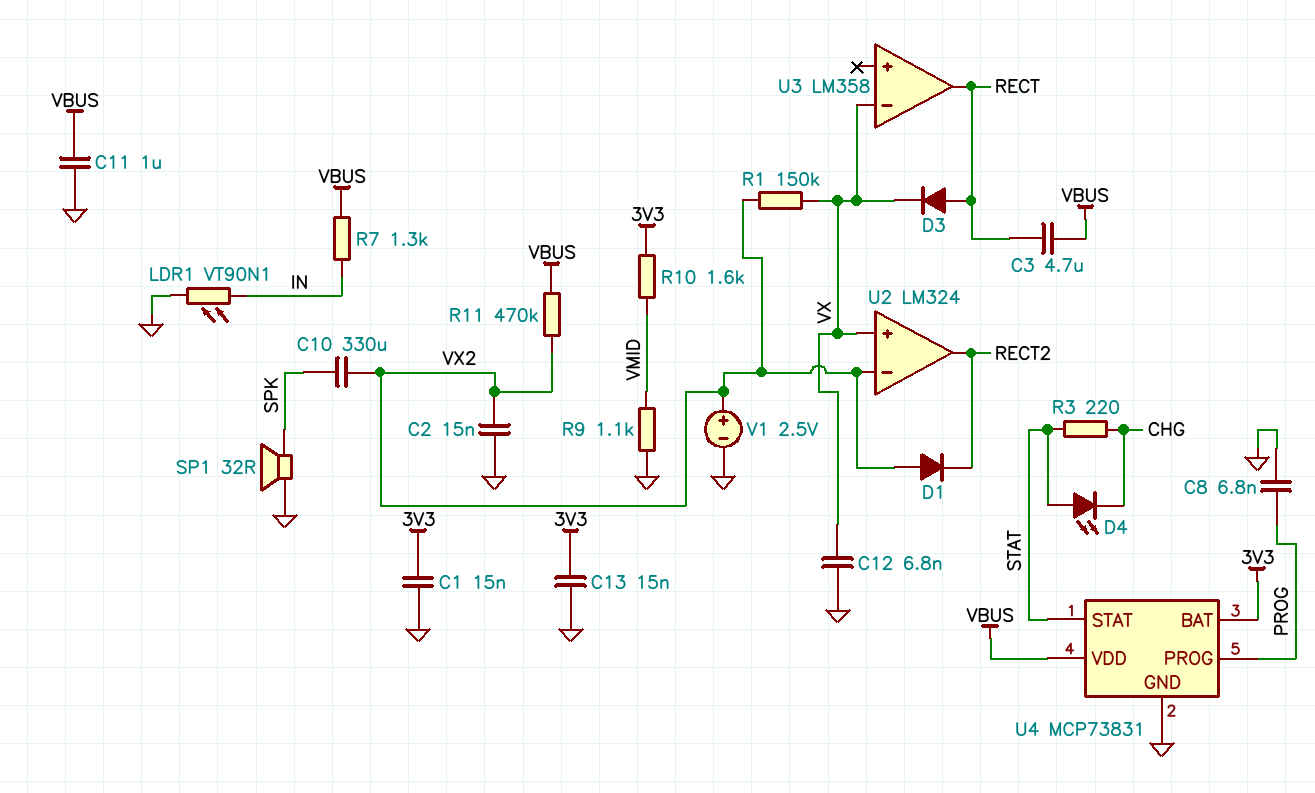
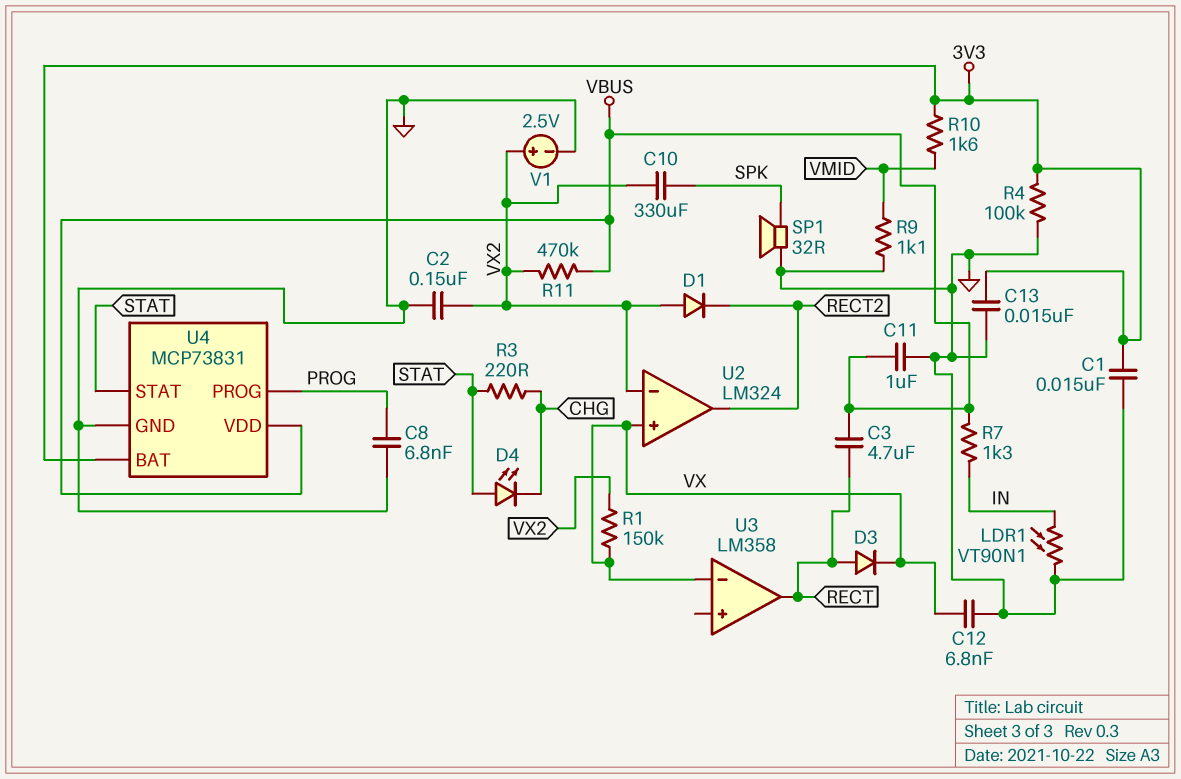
C2: 15nF (GND, VX2) -> 150nF (GND, VX2)
R4: none -> 100k (3V3, GND)

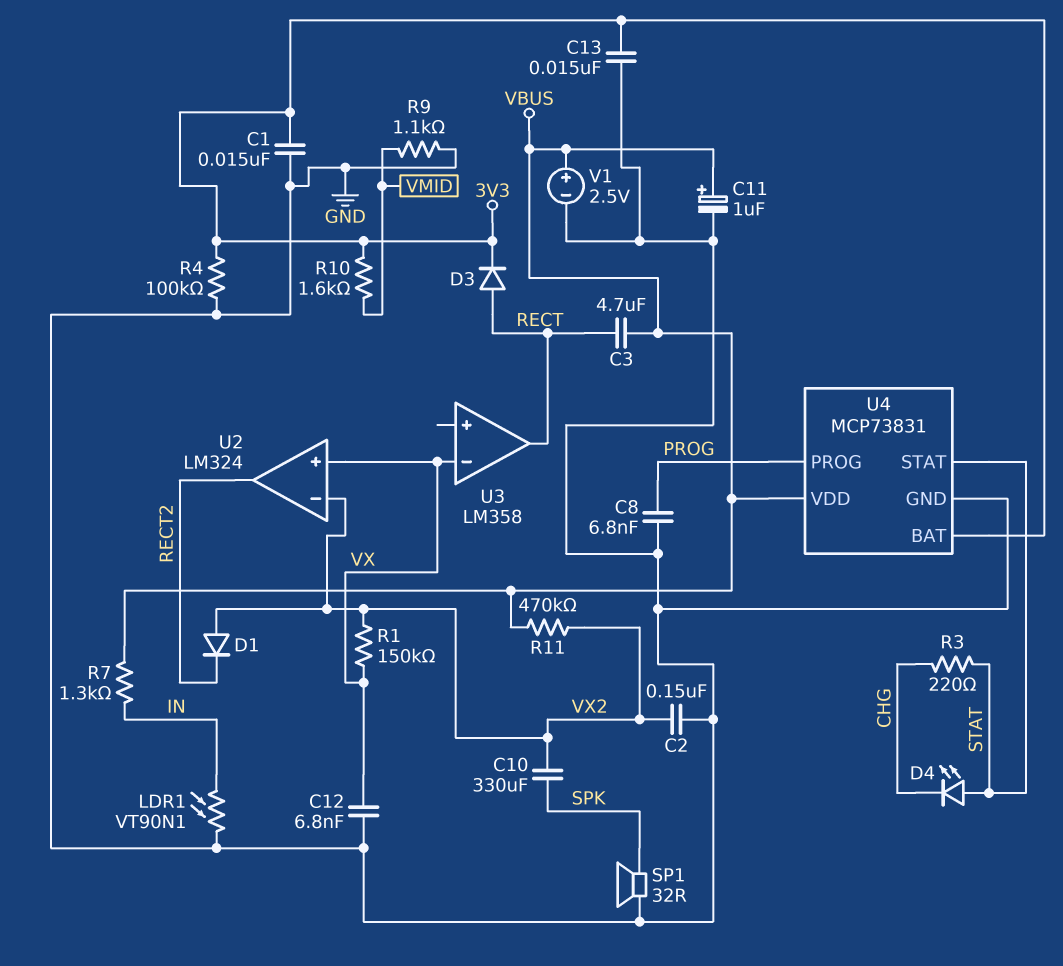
C11: 1uF (GND, VBUS) -> 1uF (plus VBUS, minus GND)
D3: diode (A RECT, K VX) -> diode (A RECT, K 3V3)
V1: 2.5V (plus VX2, minus GND) -> 2.5V (plus VBUS, minus GND)

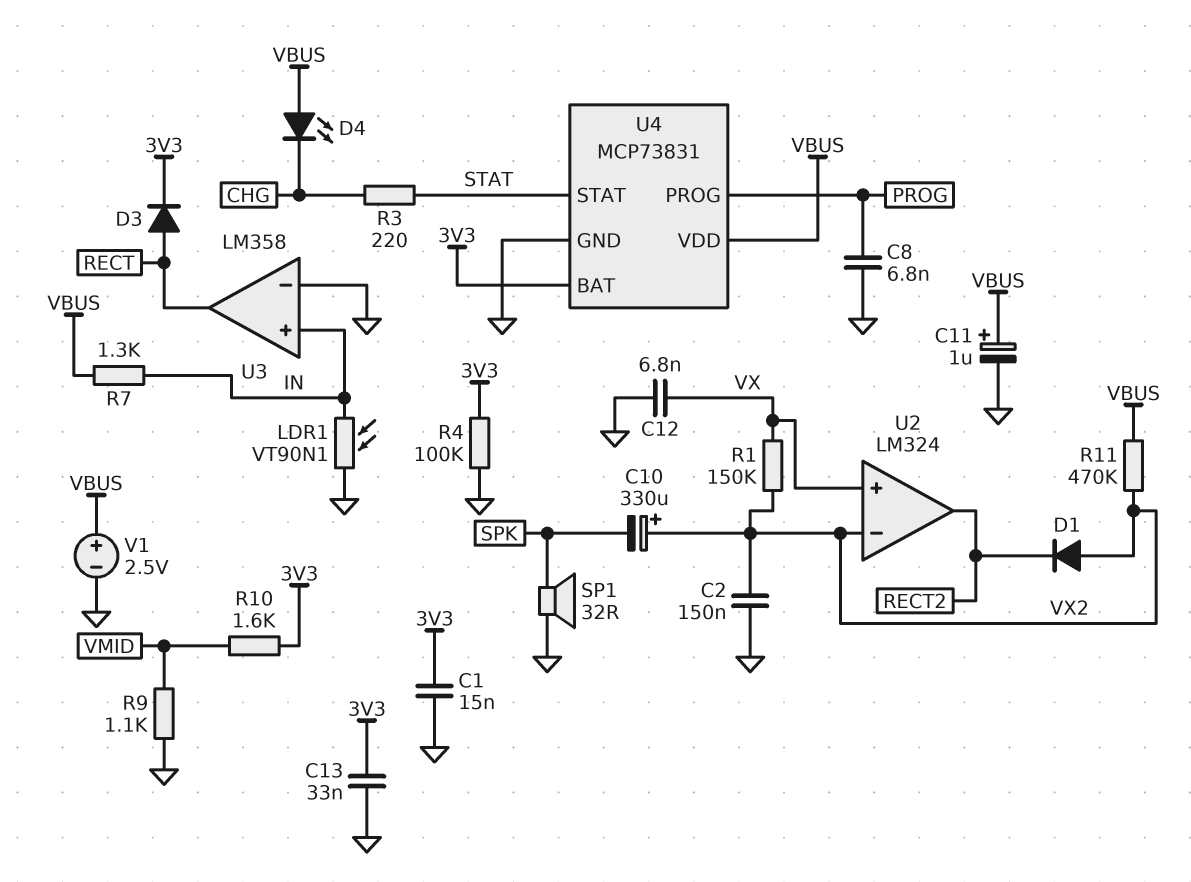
C3: 4.7uF (RECT, VBUS) -> none
C10: 330uF (SPK, VX2) -> 330uF (plus VX2, minus SPK)
C13: 15nF (3V3, GND) -> 33nF (3V3, GND)
D4: LED (A STAT, K CHG) -> LED (A VBUS, K CHG)
U3 pin in+: none -> IN
U3 pin in-: VX -> GND

